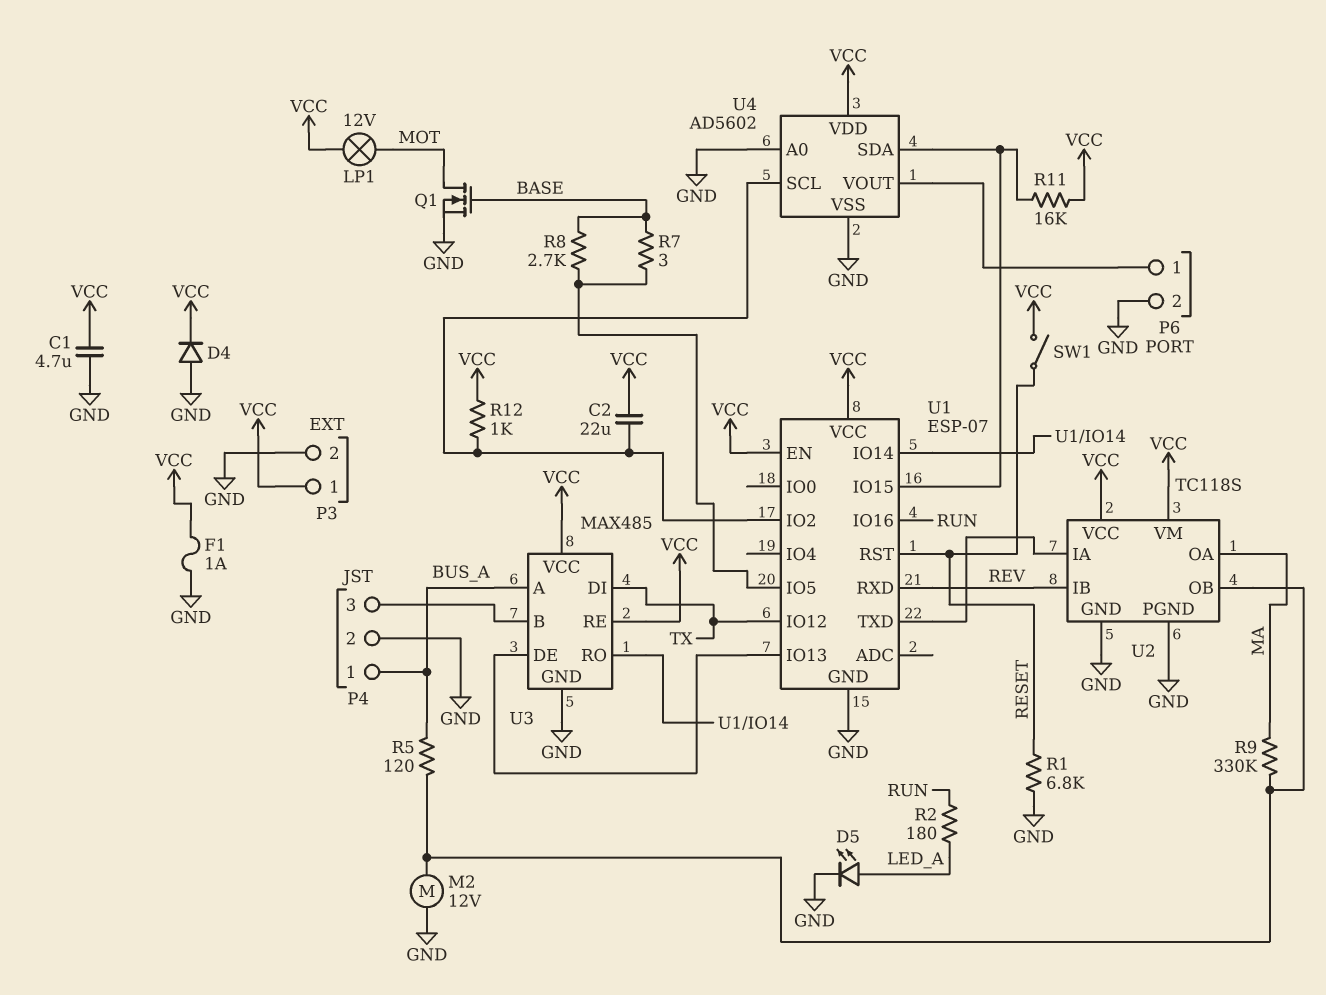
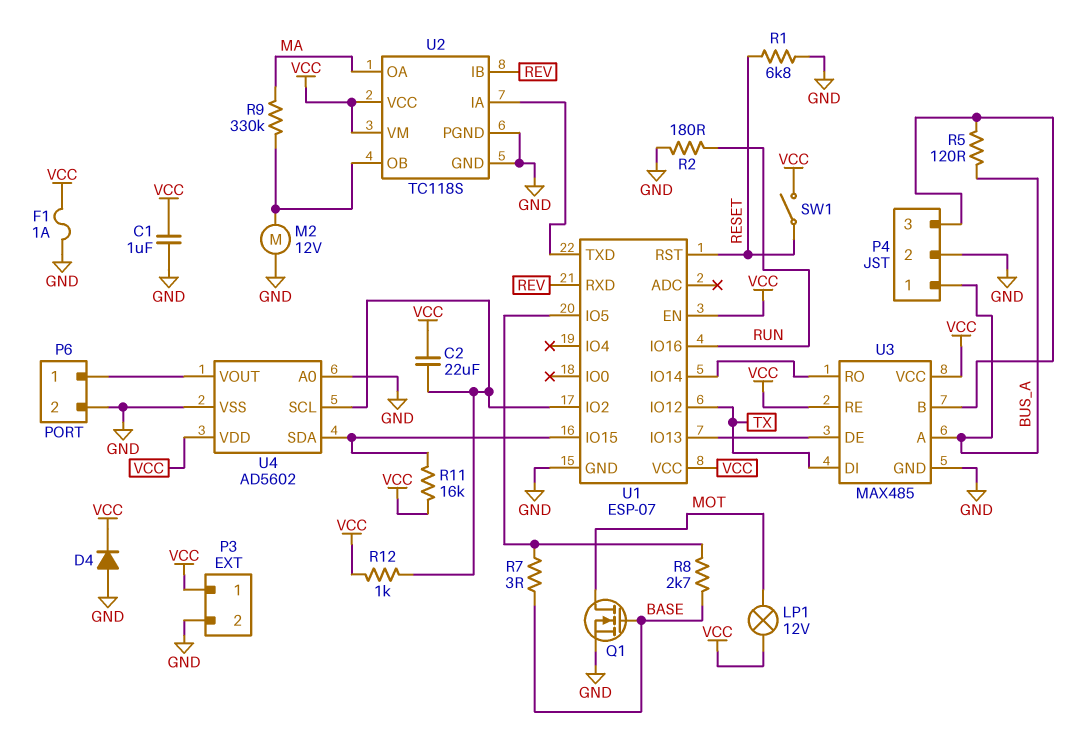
C1: 4.7uF (GND, VCC) -> 1uF (GND, VCC)
D5: LED (A LED_A, K GND) -> none
R2: 180 (LED_A, RUN) -> 180 (GND, RUN)
R5: 120 (BUS_A, U2/OB) -> 120 (BUS_A, P4/3)

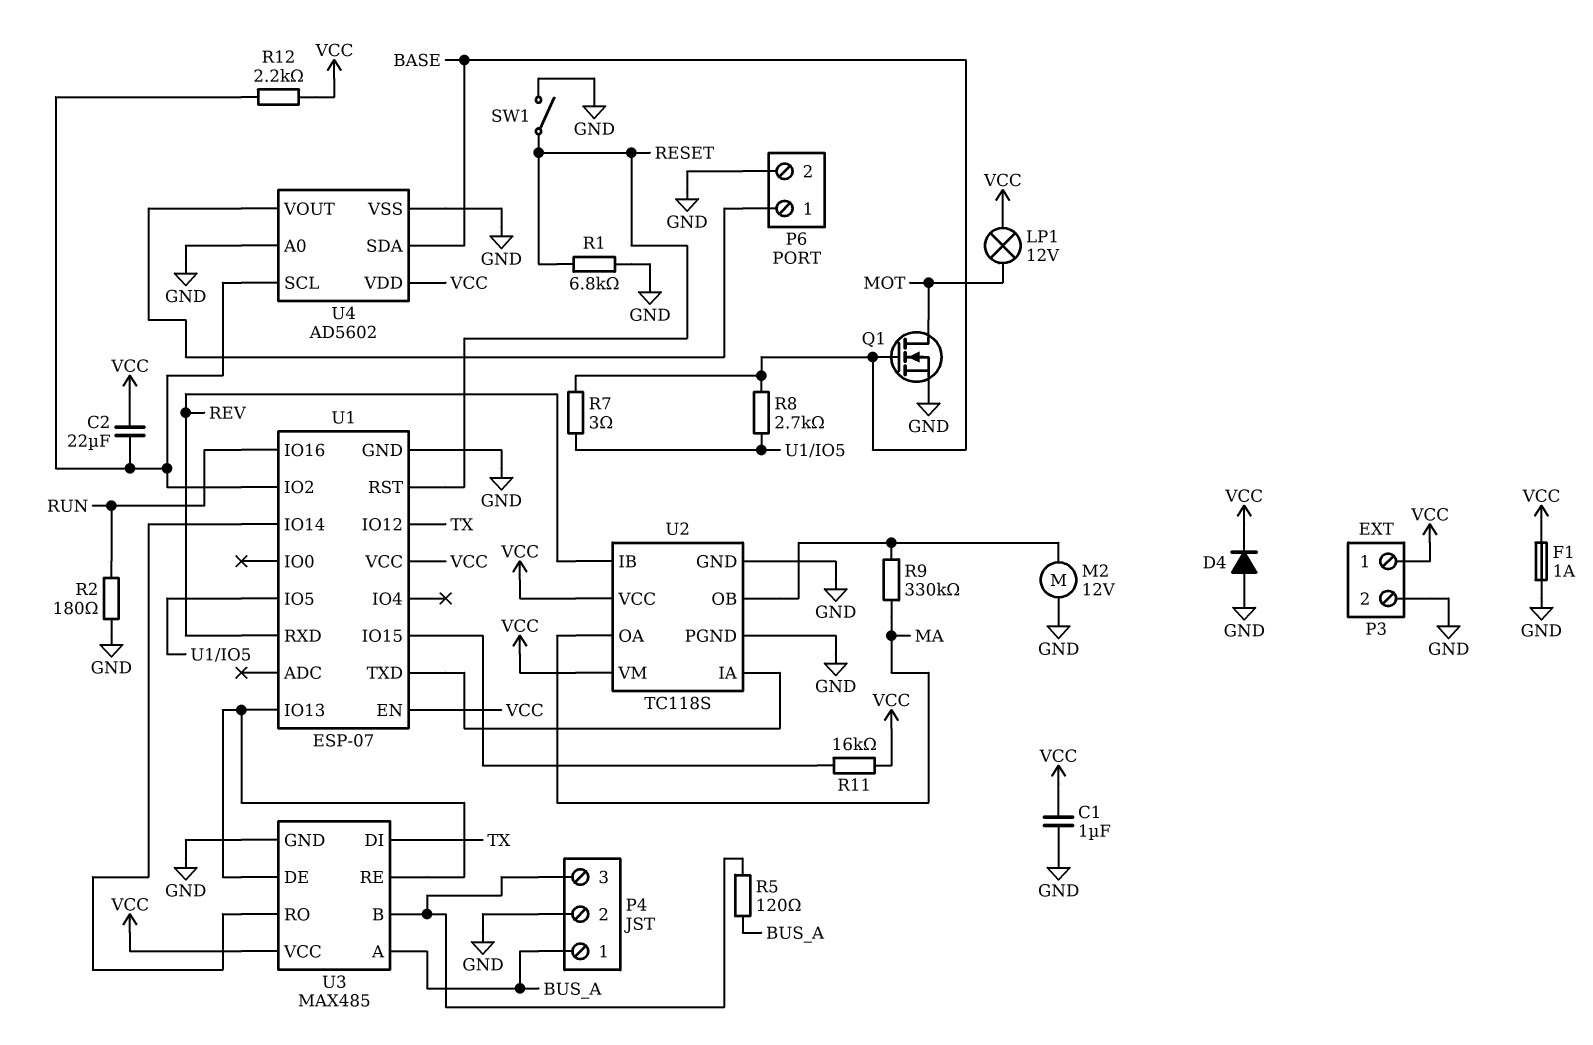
R12: 1k (U1/IO2, VCC) -> 2.2k (U1/IO2, VCC)
SW1: switch (RESET, VCC) -> switch (GND, RESET)
U3 pin RE: VCC -> U1/IO13
U4 pin SDA: U1/IO15 -> BASE

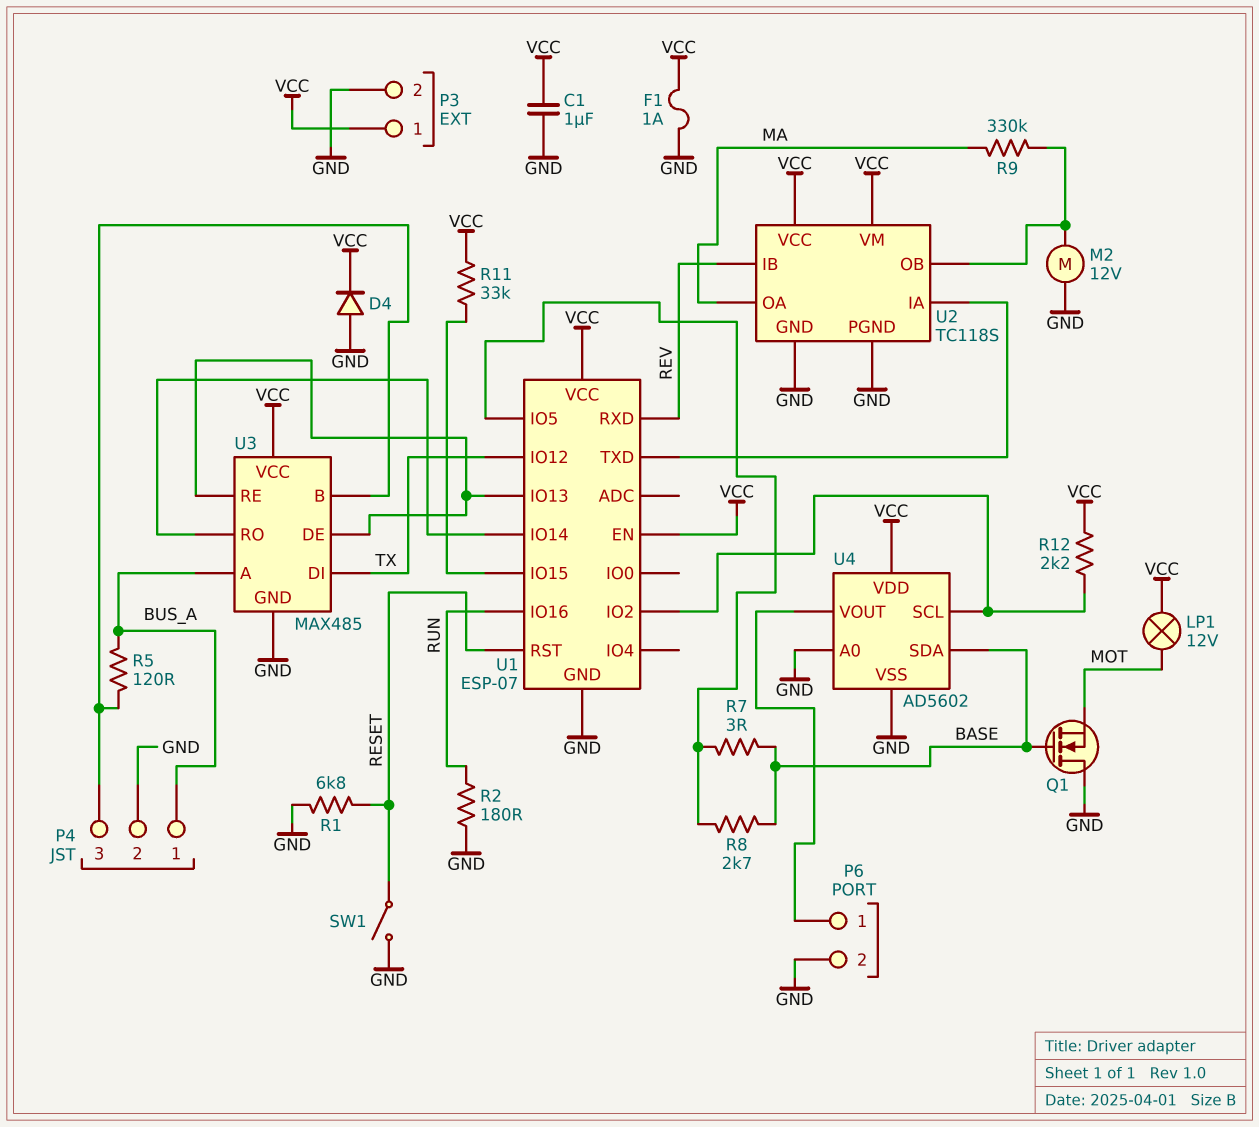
C2: 22uF (U1/IO2, VCC) -> none
Q1: NMOS (G BASE, D MOT, S GND) -> NMOS (G BASE, D GND, S MOT)
R11: 16k (U1/IO15, VCC) -> 33k (U1/IO15, VCC)

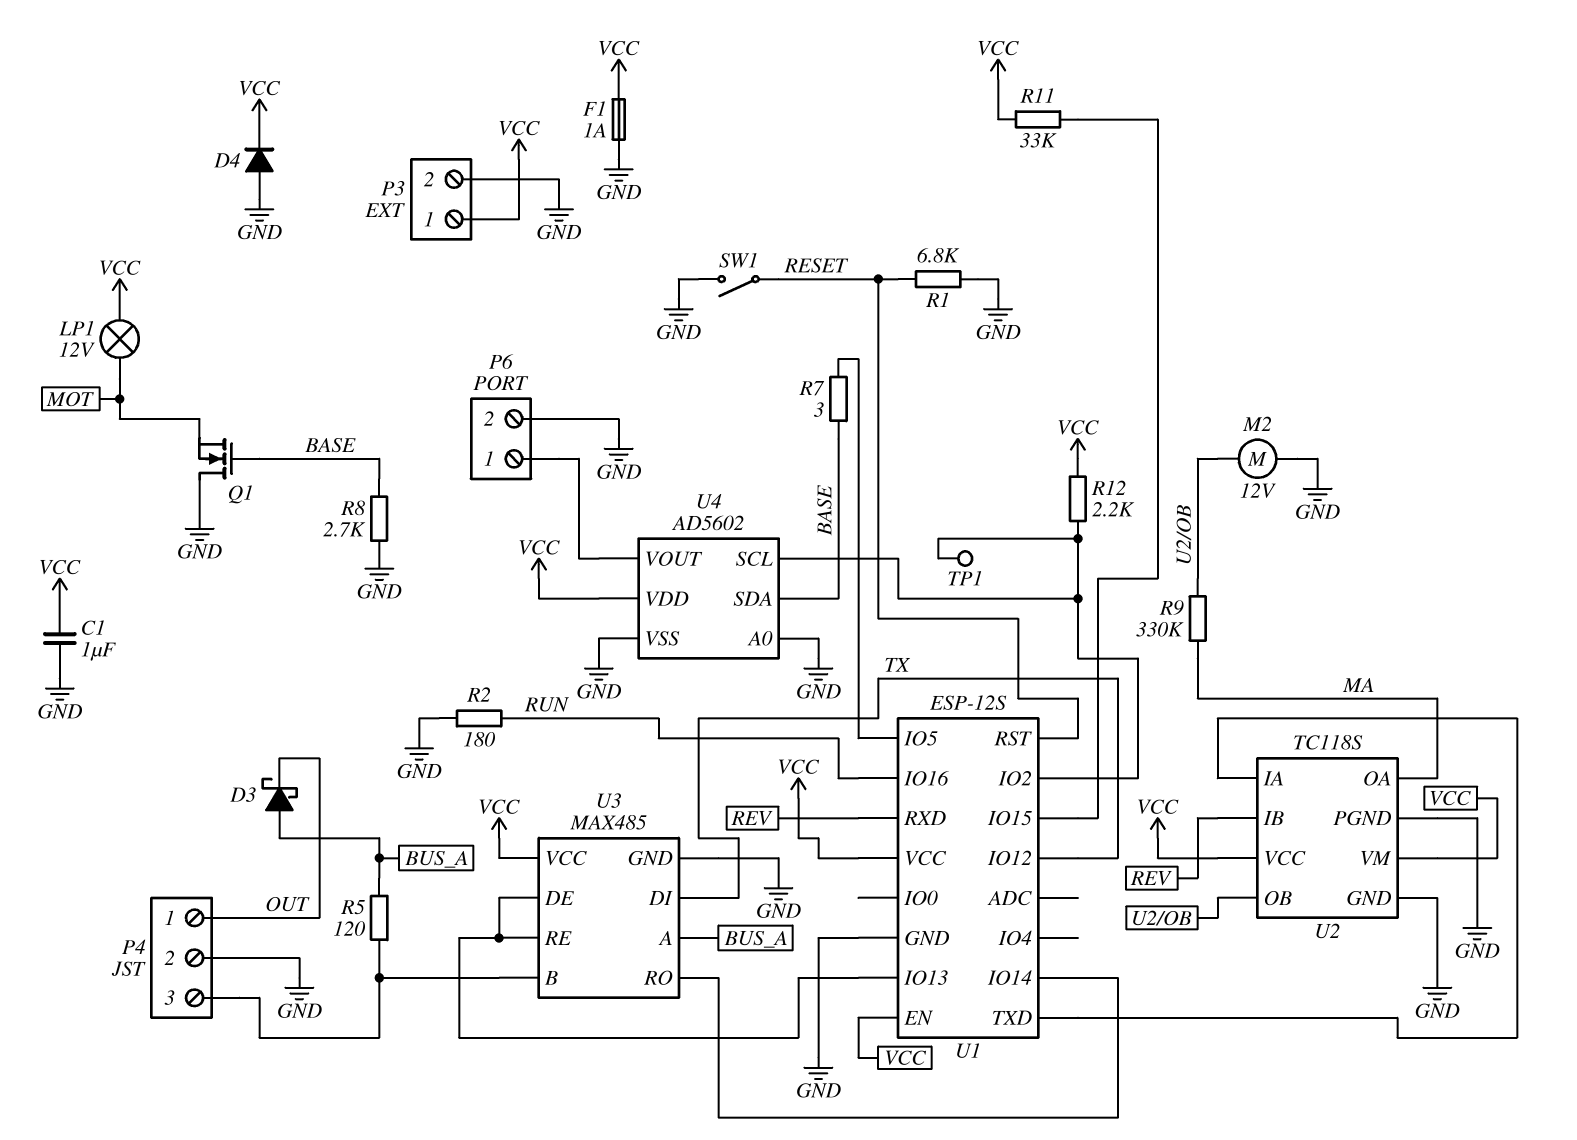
D3: none -> schottky (A BUS_A, K OUT)
P4 pin 1: BUS_A -> OUT
R8: 2.7k (BASE, U1/IO5) -> 2.7k (BASE, GND)
TP1: none -> test point (U1/IO2)
U1: ESP-07 -> ESP-12S

